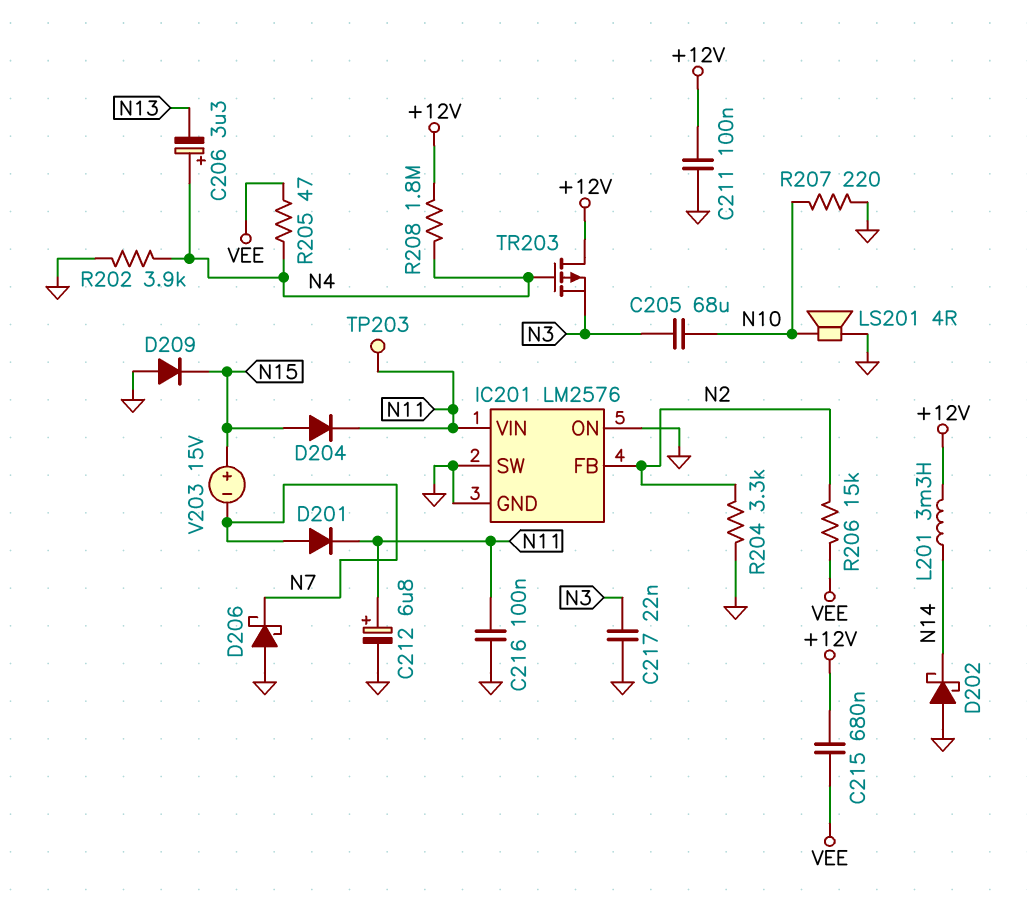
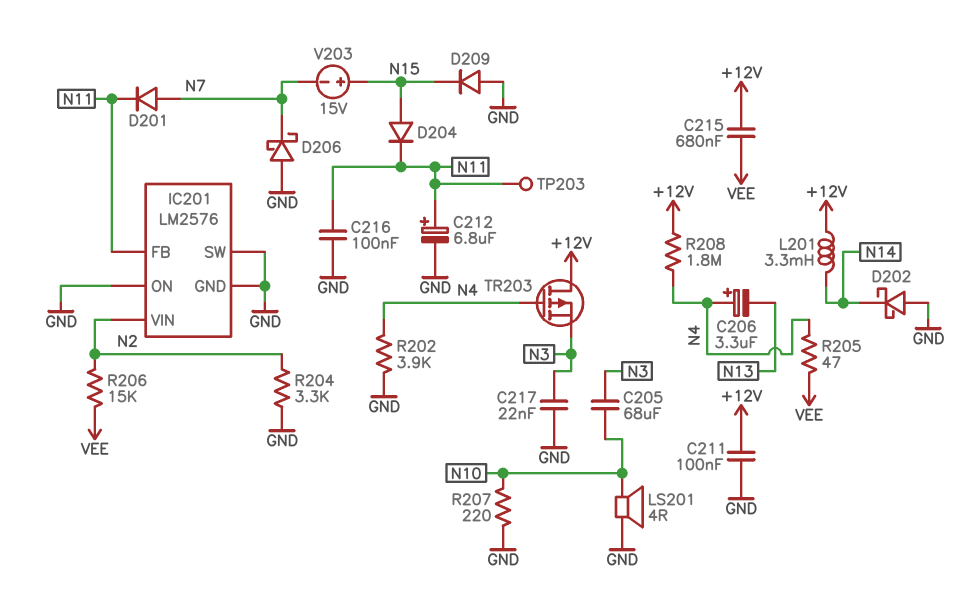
IC201 pin FB: N2 -> N11
IC201 pin VIN: N11 -> N2

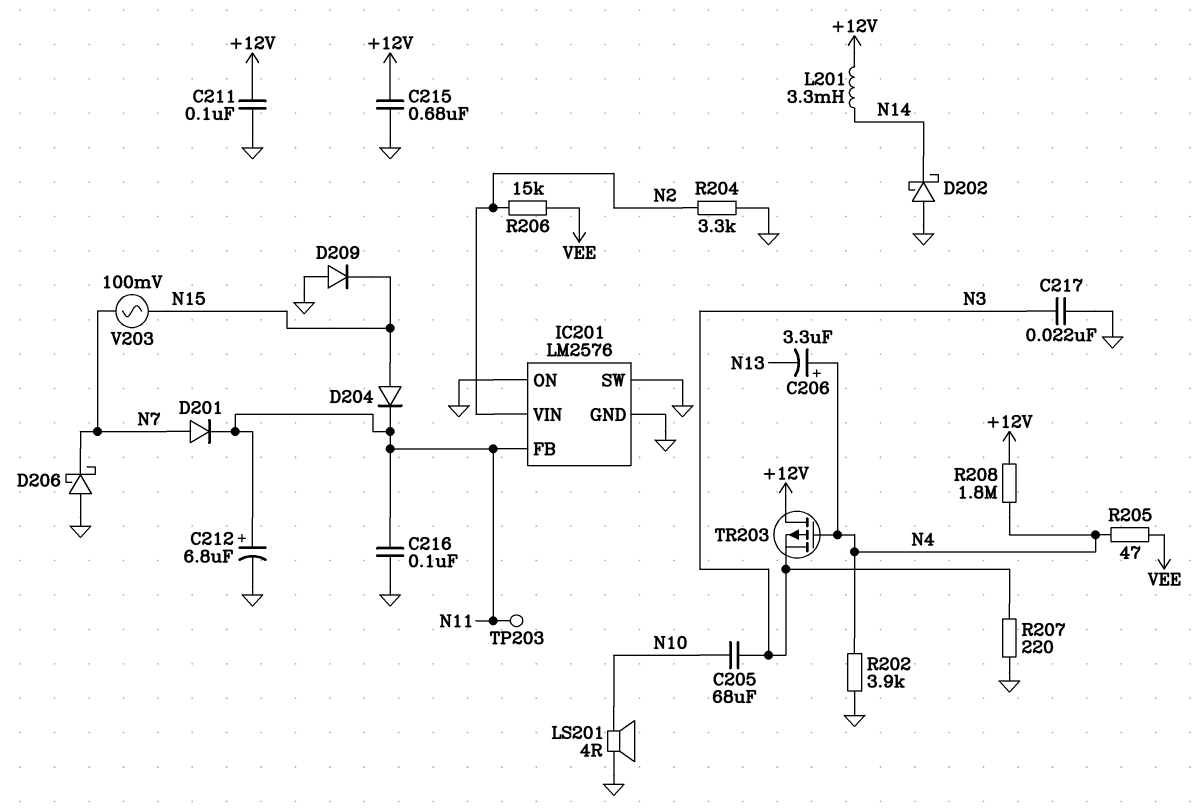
C215: 680nF (+12V, VEE) -> 680nF (+12V, GND)
R207: 220 (GND, N10) -> 220 (GND, N3)
V203: 15V (plus N15, minus N7) -> AC 100mV (N7, N15)

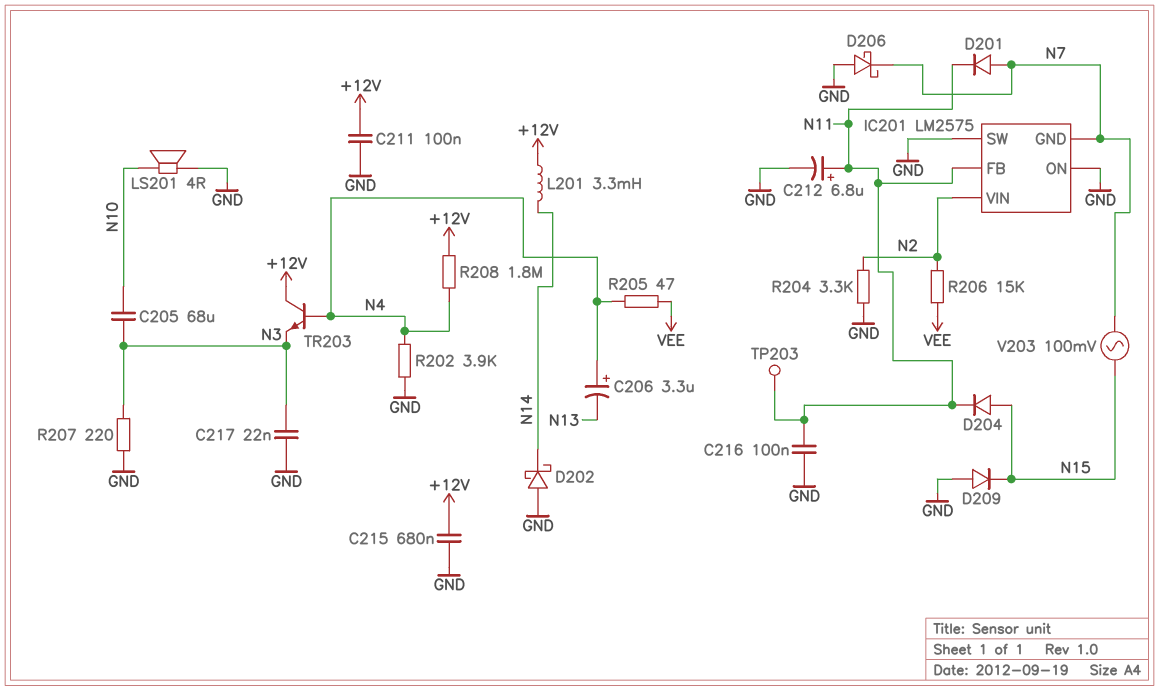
IC201: LM2576 -> LM2575
IC201 pin GND: GND -> N7
TR203: PMOS (G N4, D +12V, S N3) -> NPN (B N4, C +12V, E N3)

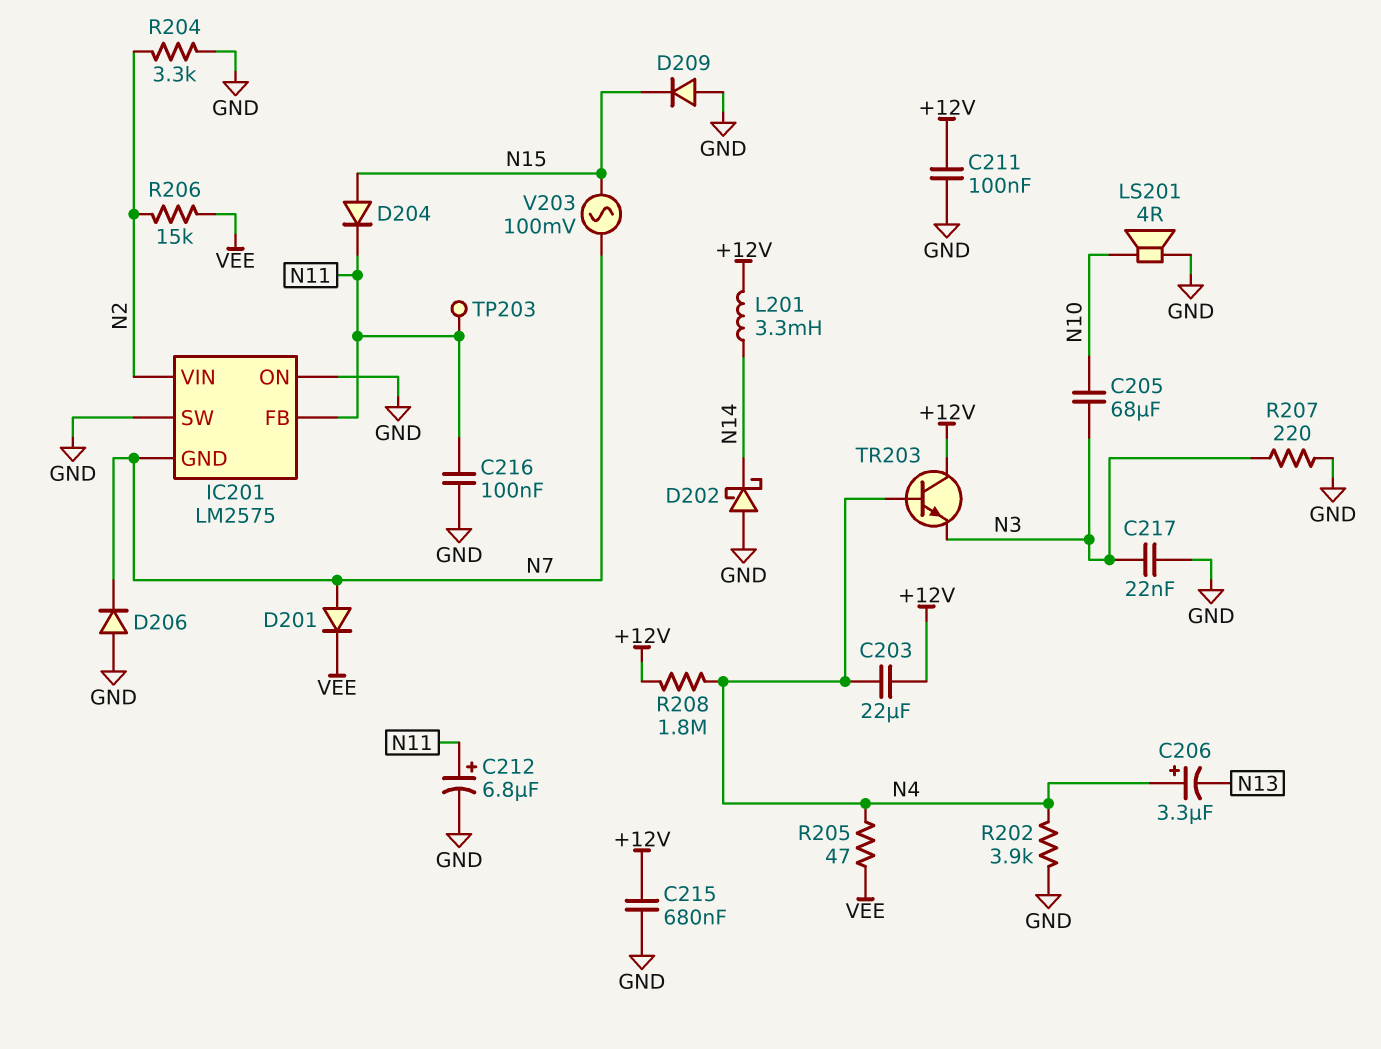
C203: none -> 22uF (+12V, N4)
D201: diode (A N7, K N11) -> diode (A N7, K VEE)
D206: schottky (A GND, K N7) -> diode (A GND, K N7)

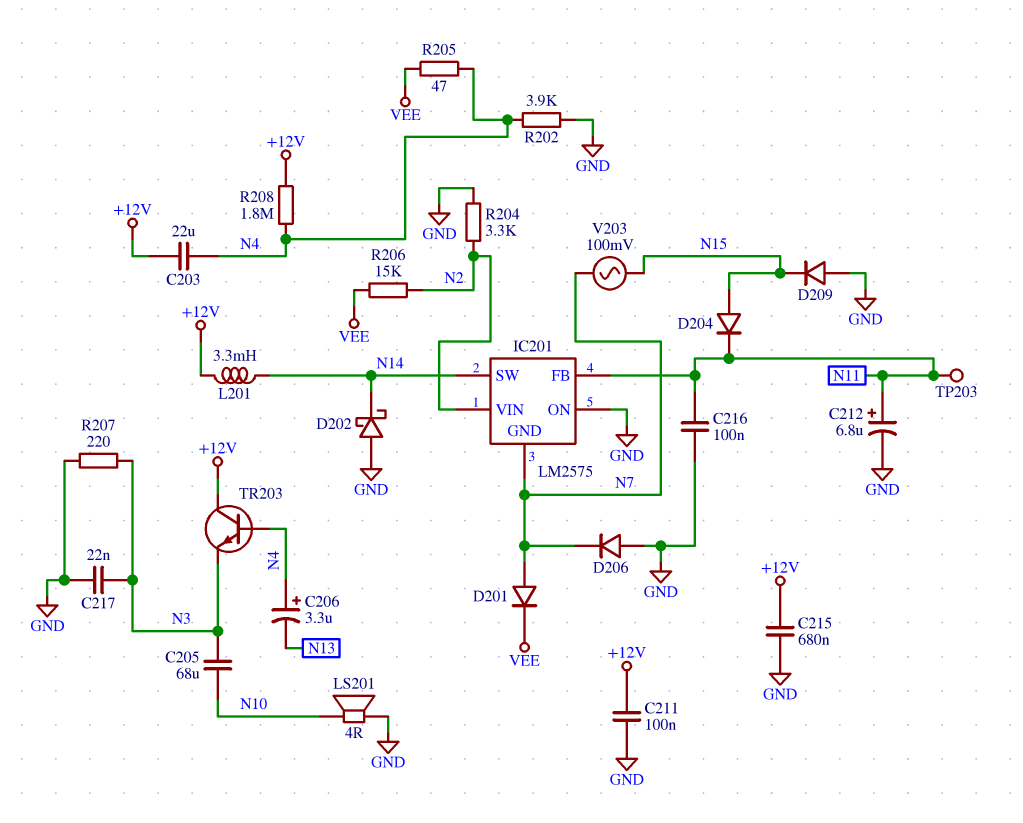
IC201 pin SW: GND -> N14

